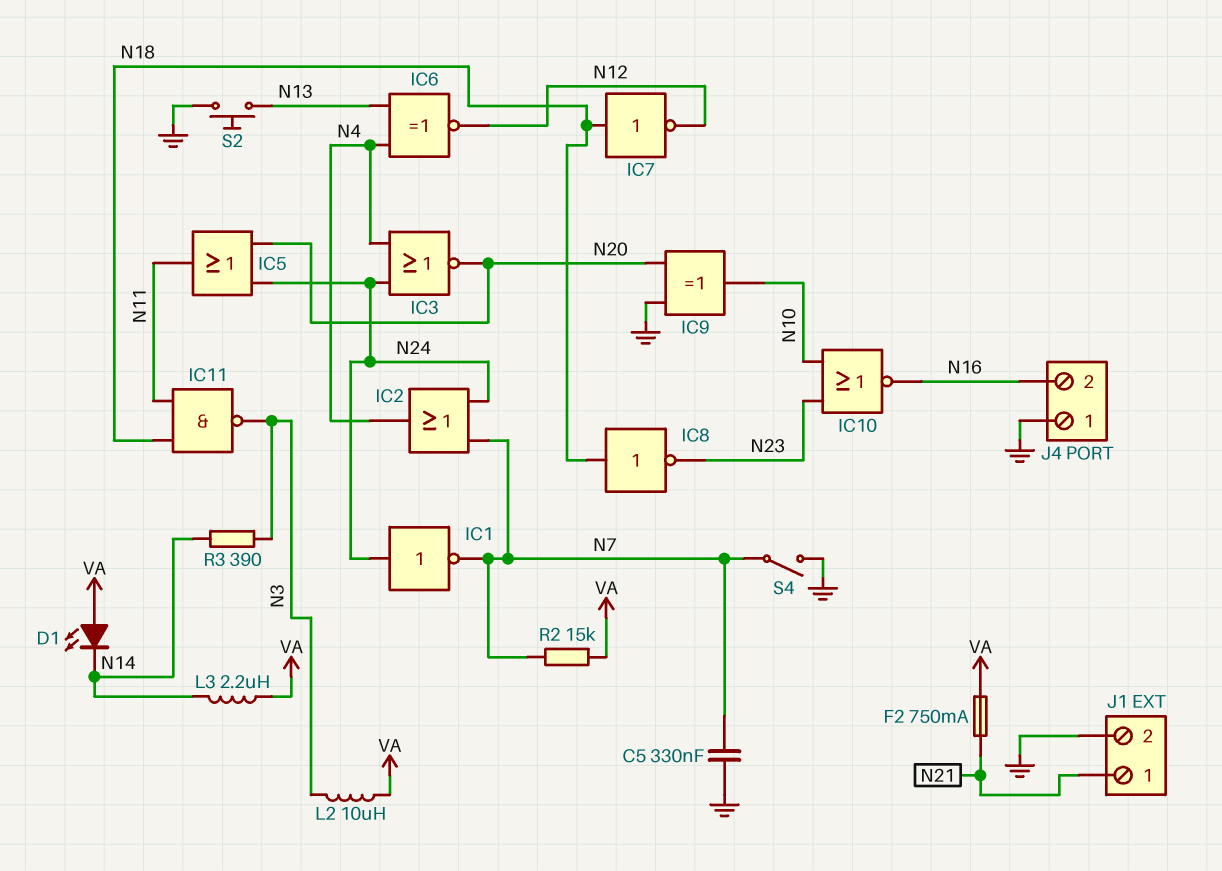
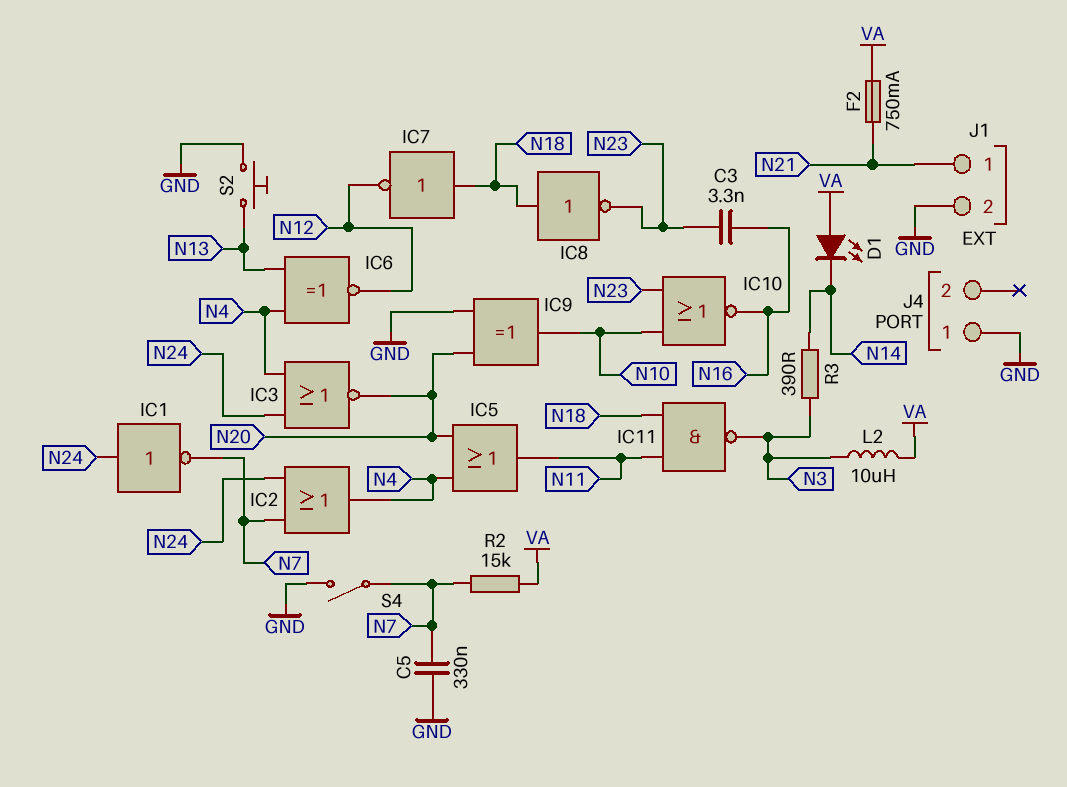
C3: none -> 3.3nF (N16, N23)
IC5: OR (in N20, in N24, out N11) -> OR (in N4, in N20, out N11)
J4 pin 2: N16 -> none
L3: 2.2uH (N14, VA) -> none

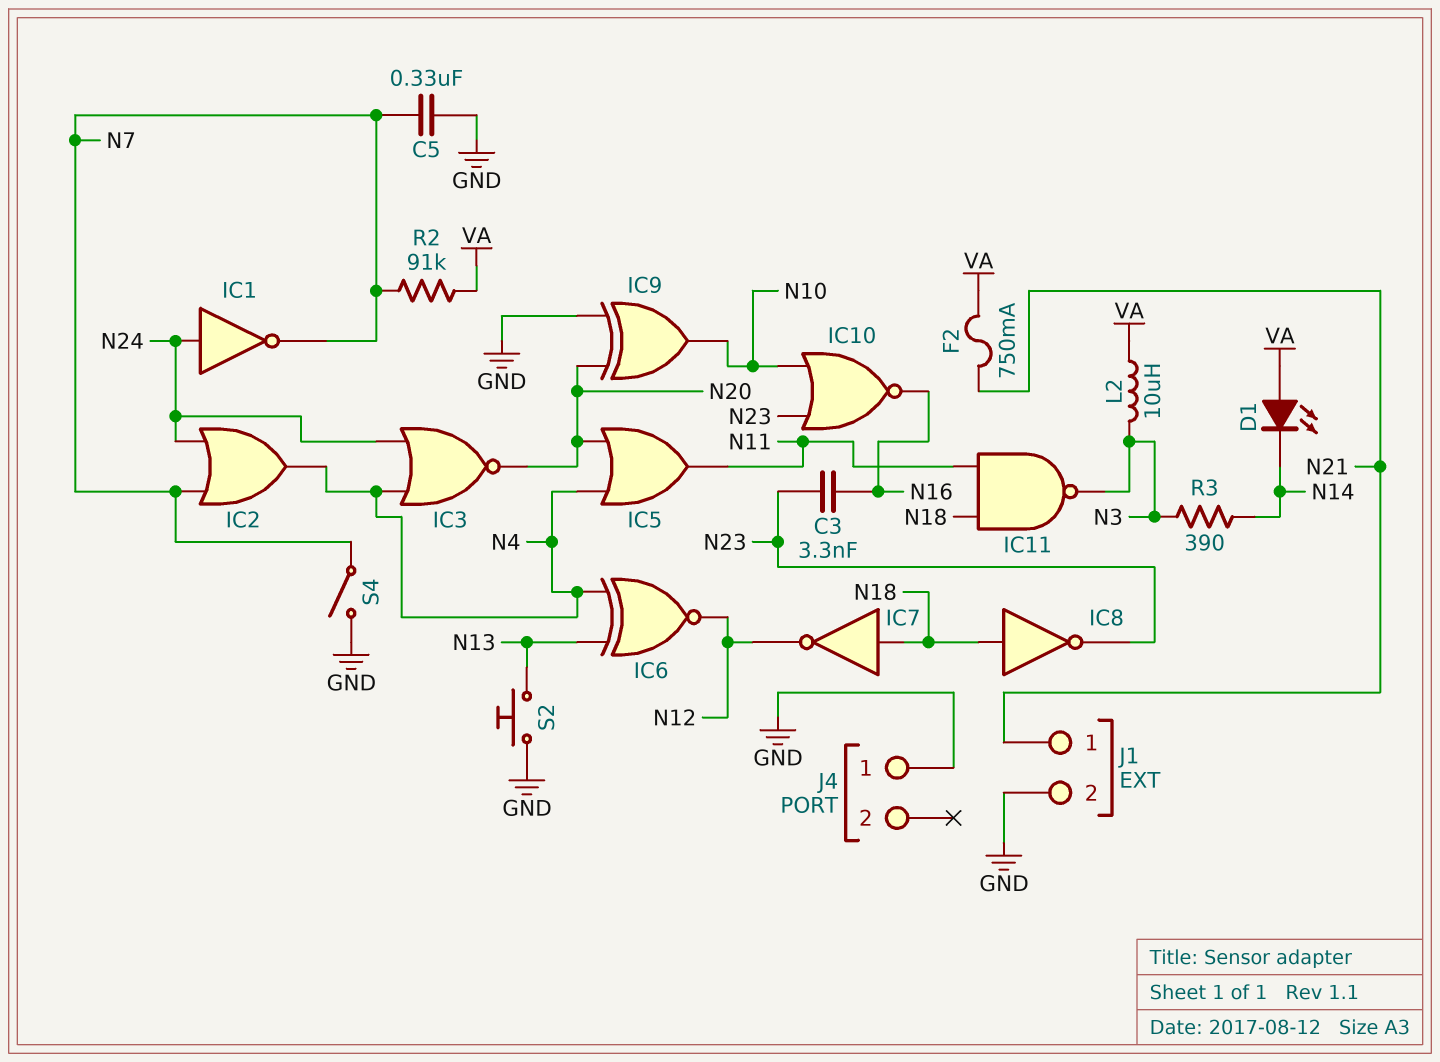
R2: 15k (N7, VA) -> 91k (N7, VA)

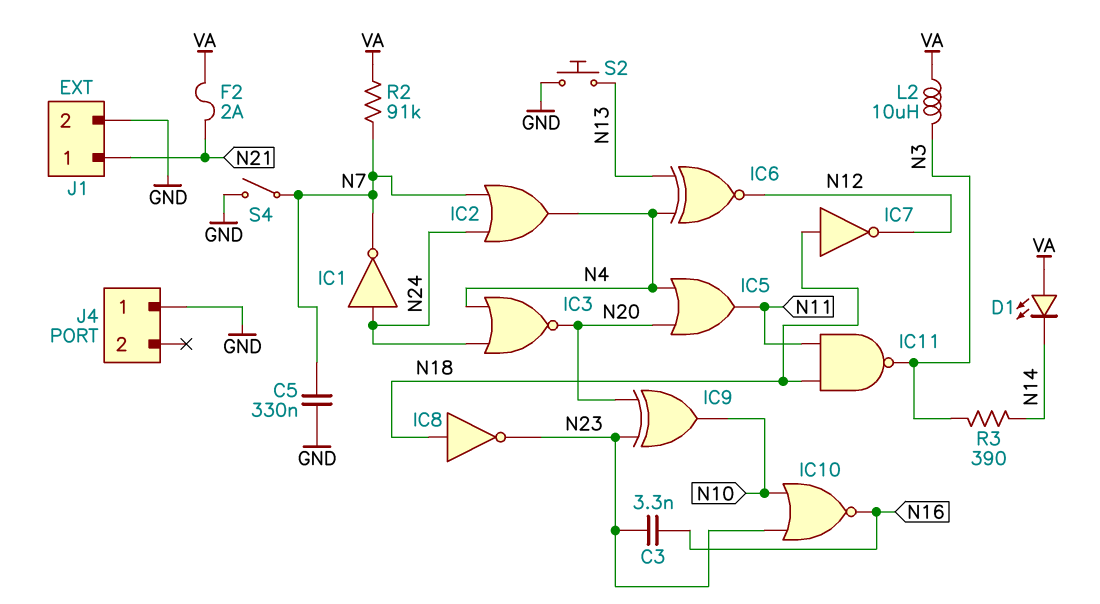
F2: 750mA (N21, VA) -> 2A (N21, VA)
IC9: XOR (in GND, in N20, out N10) -> XOR (in N20, in N23, out N10)

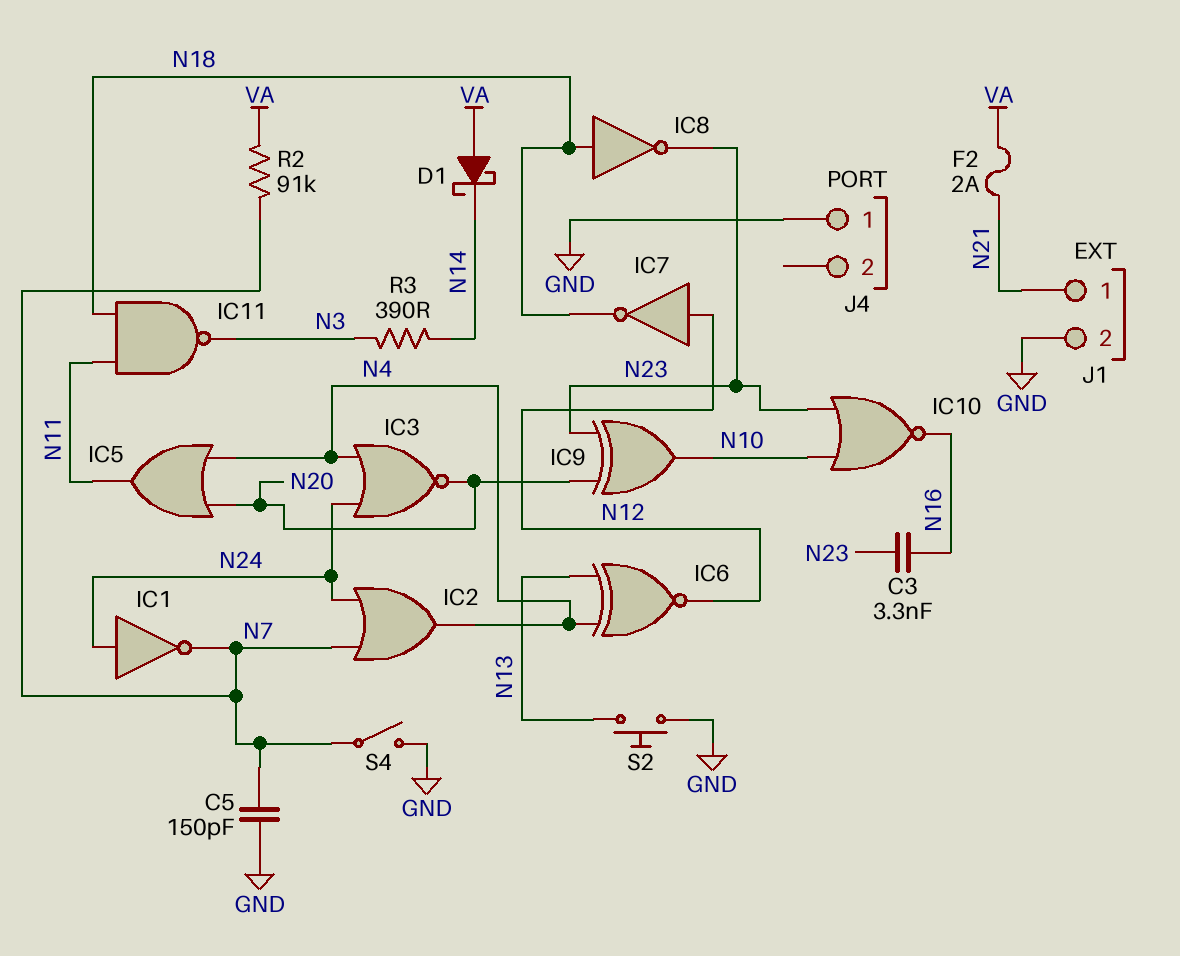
C5: 330nF (GND, N7) -> 150pF (GND, N7)
D1: LED (A VA, K N14) -> schottky (A VA, K N14)
IC7: NOT (in N18, out N12) -> NOT (in N12, out N18)
L2: 10uH (N3, VA) -> none

